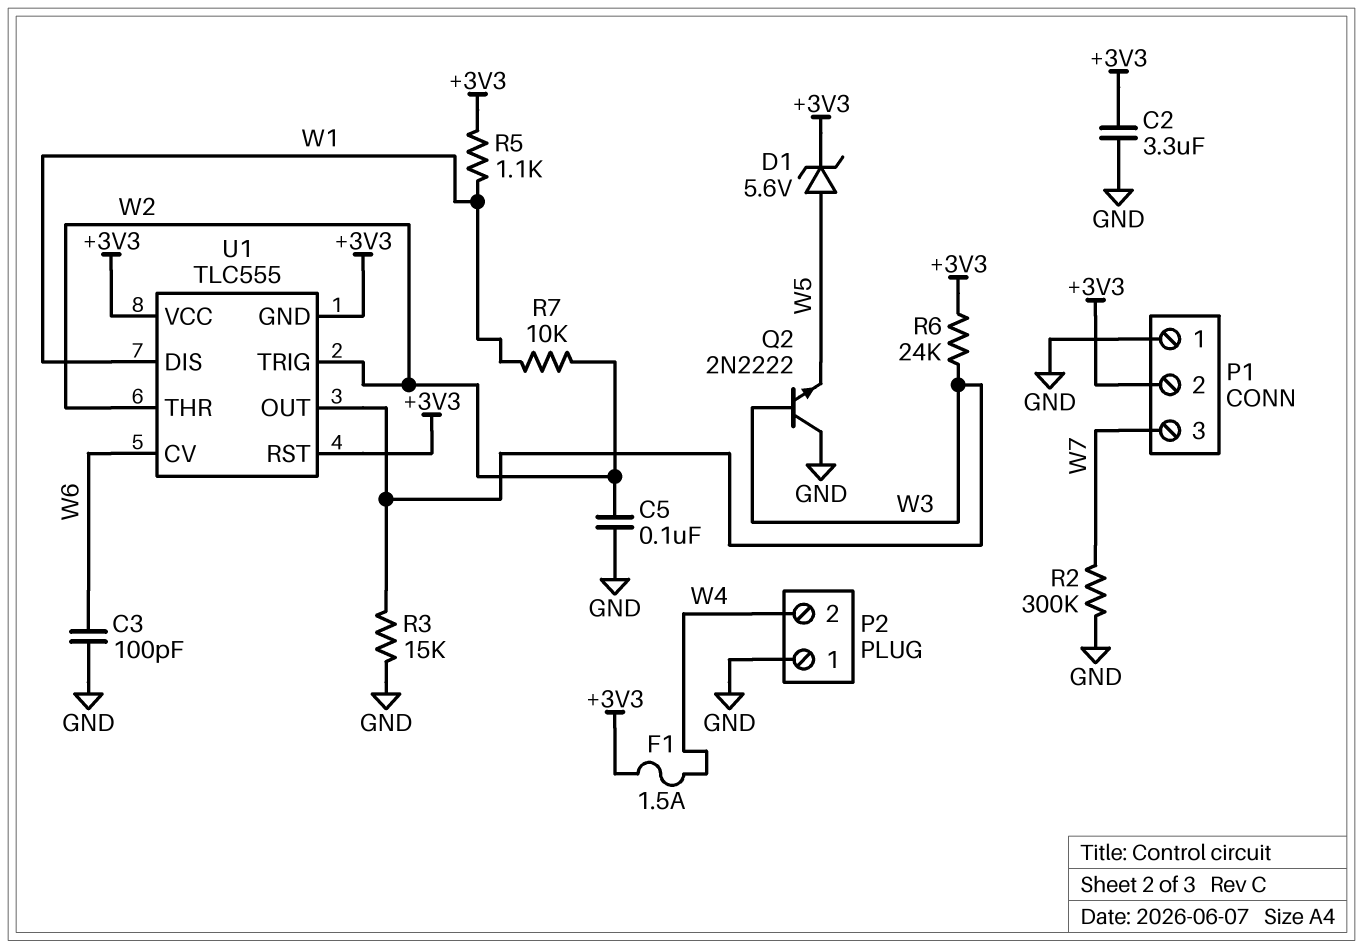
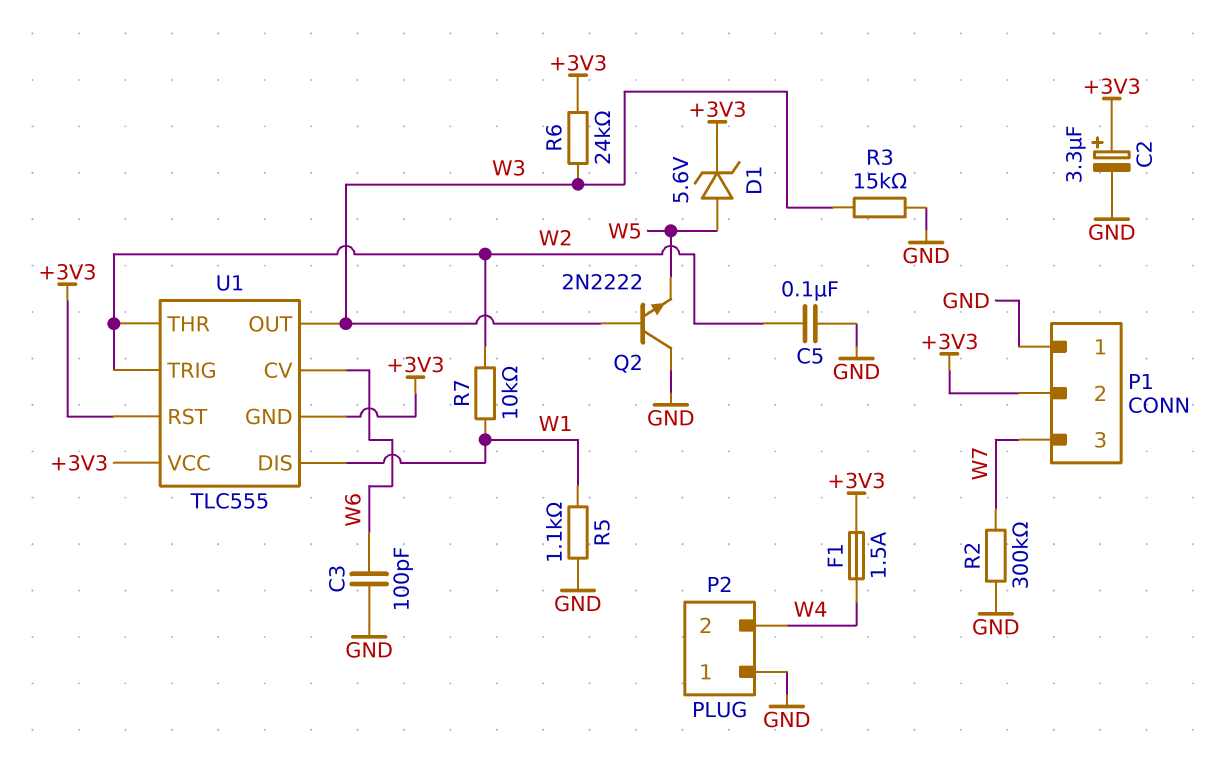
C2: 3.3uF (+3V3, GND) -> 3.3uF (plus +3V3, minus GND)
R5: 1.1k (+3V3, W1) -> 1.1k (GND, W1)

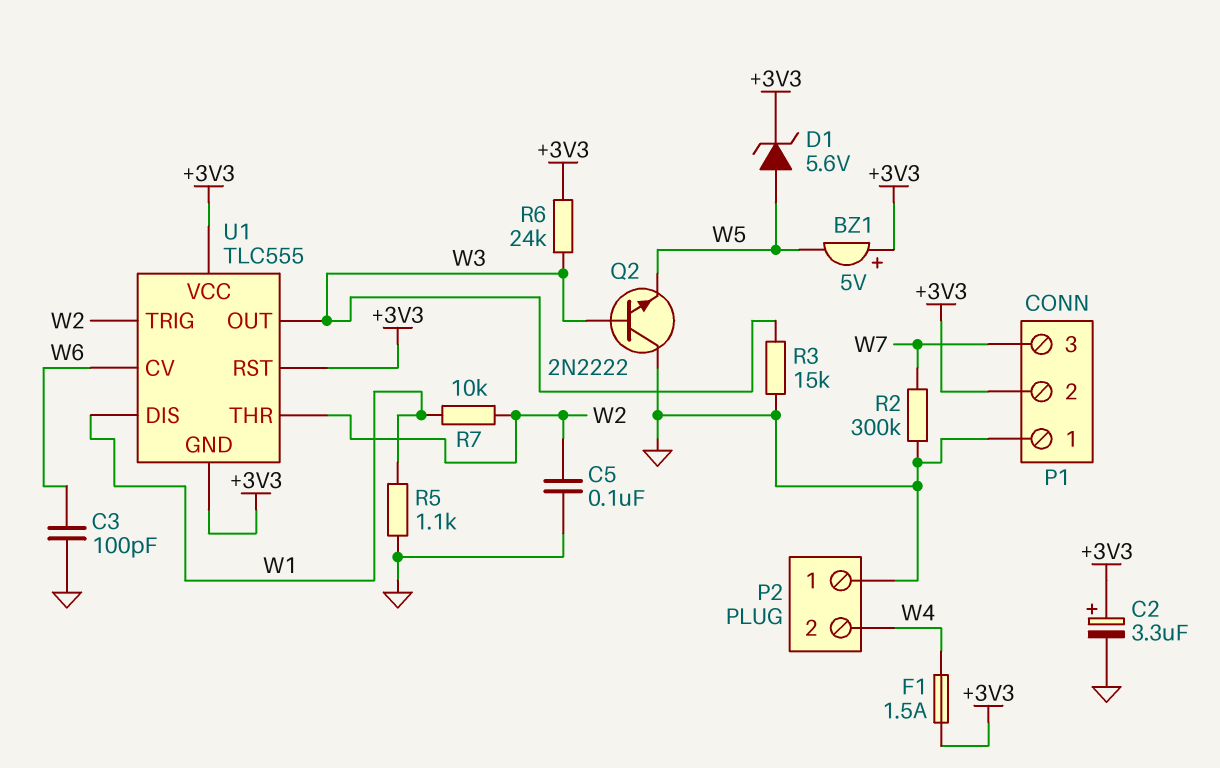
BZ1: none -> buzzer 5V (plus +3V3, minus W5)

